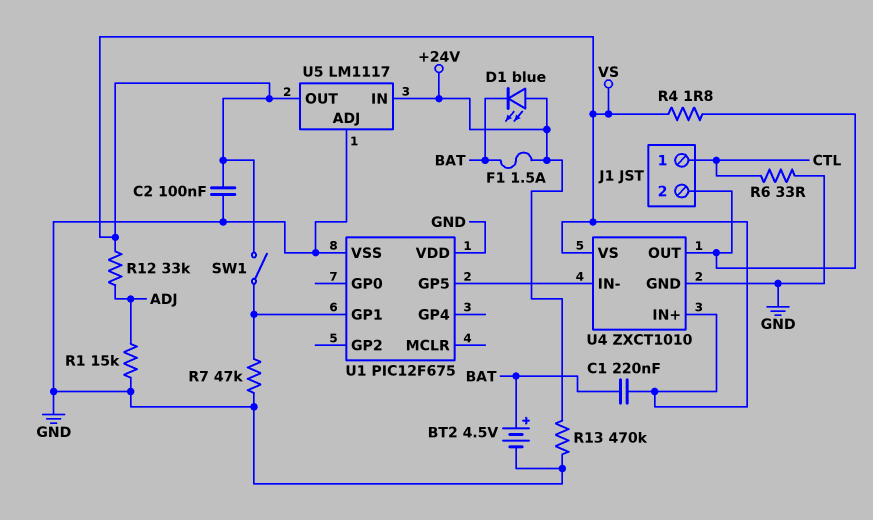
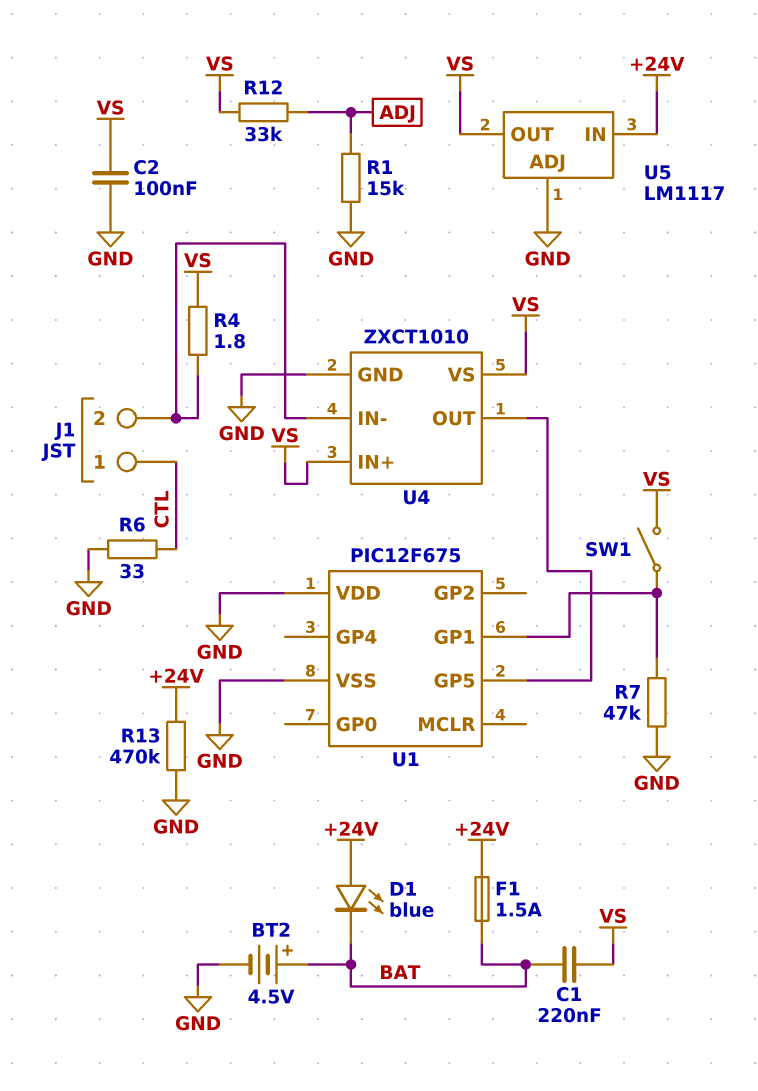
U4 pin IN-: U1/GP5 -> J1/2
U4 pin OUT: J1/2 -> U1/GP5

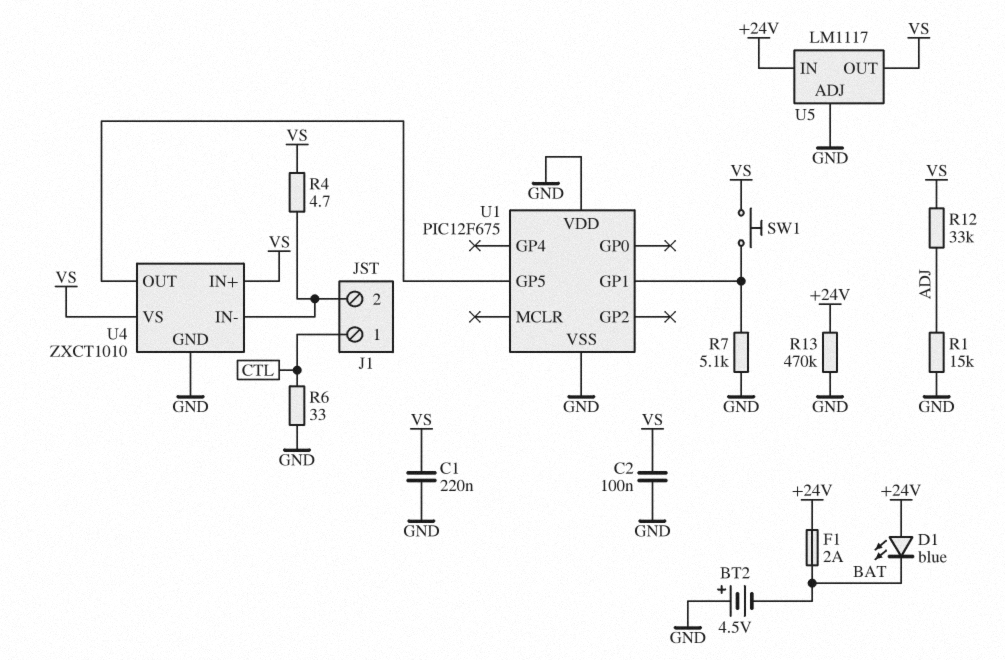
BT2: 4.5V (plus BAT, minus GND) -> 4.5V (plus GND, minus BAT)
C1: 220nF (BAT, VS) -> 220nF (GND, VS)
F1: 1.5A (+24V, BAT) -> 2A (+24V, BAT)
R4: 1.8 (J1/2, VS) -> 4.7 (J1/2, VS)
R7: 47k (GND, U1/GP1) -> 5.1k (GND, U1/GP1)
SW1: switch (U1/GP1, VS) -> button (U1/GP1, VS)

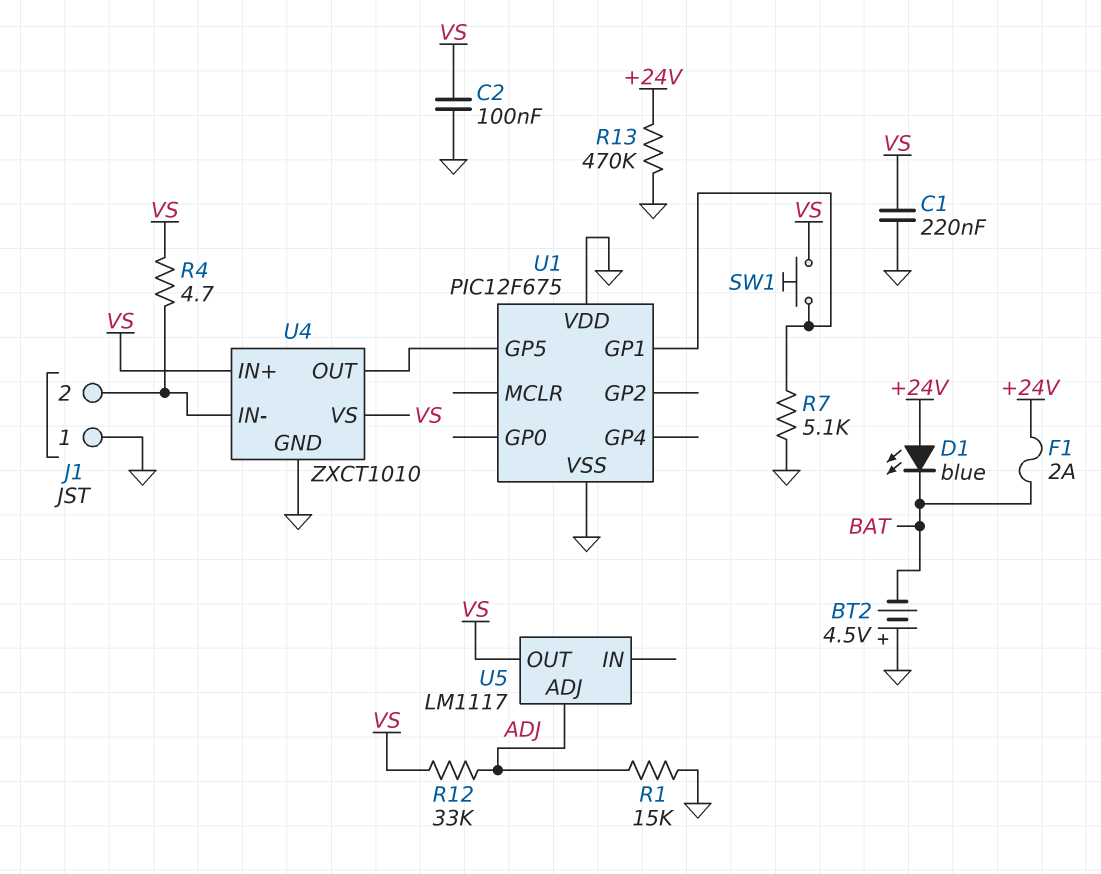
J1 pin 1: CTL -> GND
R6: 33 (CTL, GND) -> none
U5 pin ADJ: GND -> ADJ
U5 pin IN: +24V -> none

